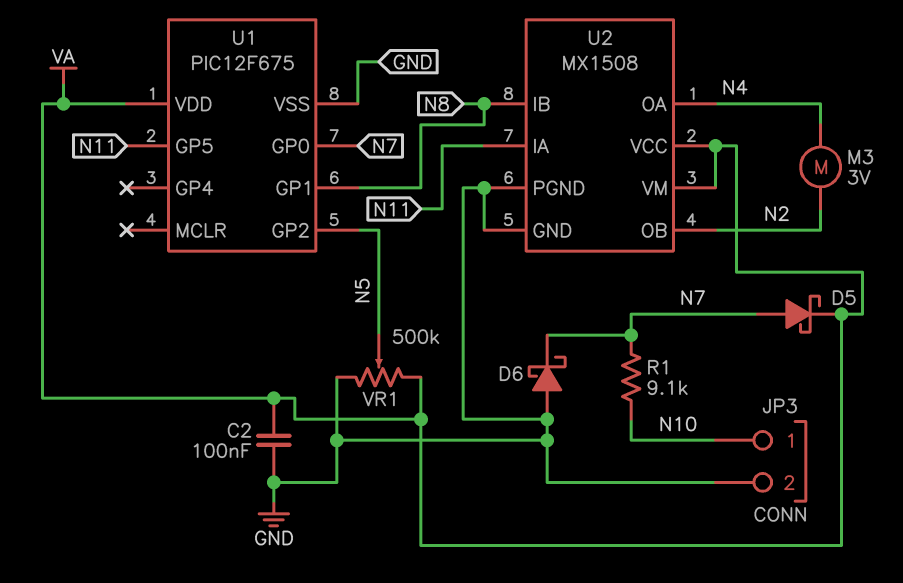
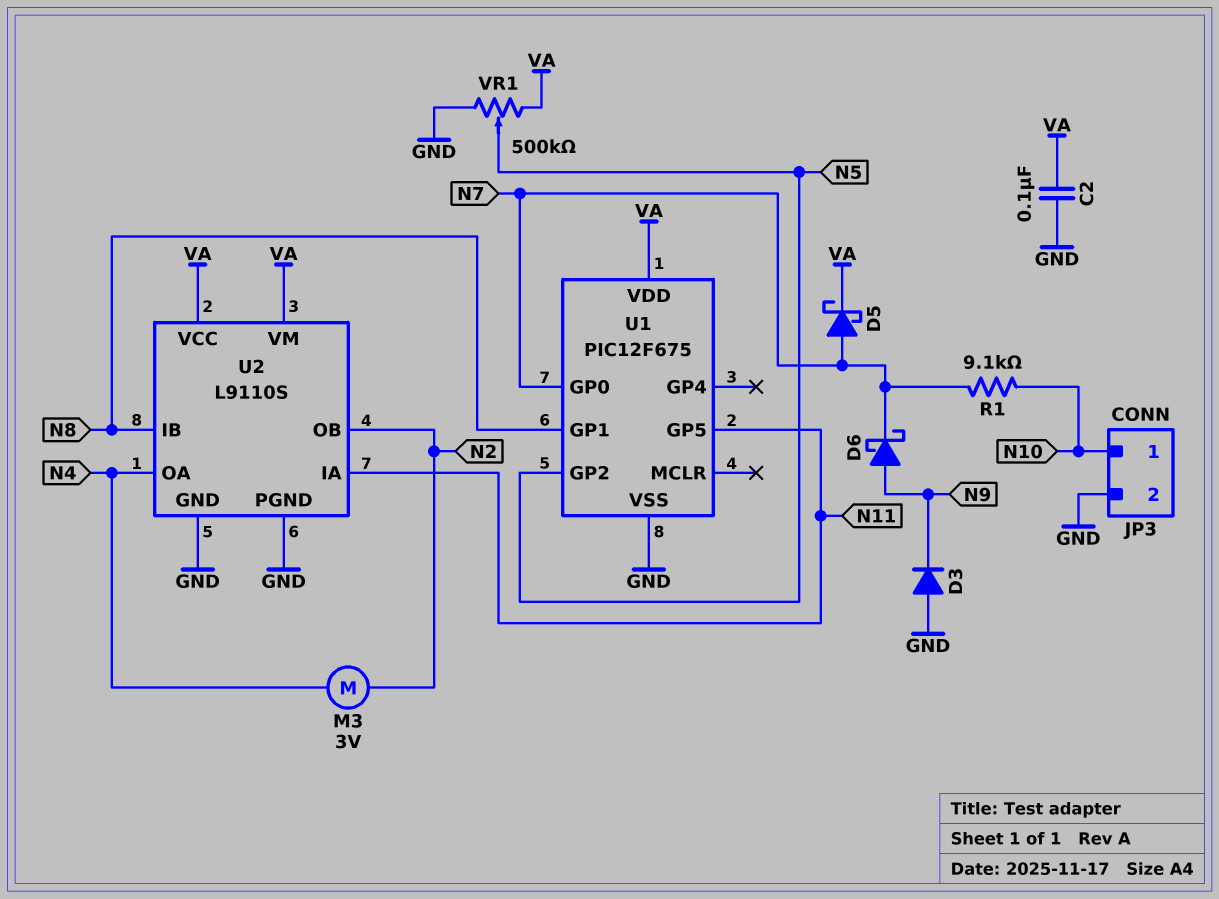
D3: none -> diode (A GND, K N9)
D6: schottky (A GND, K N7) -> schottky (A N9, K N7)
U2: MX1508 -> L9110S

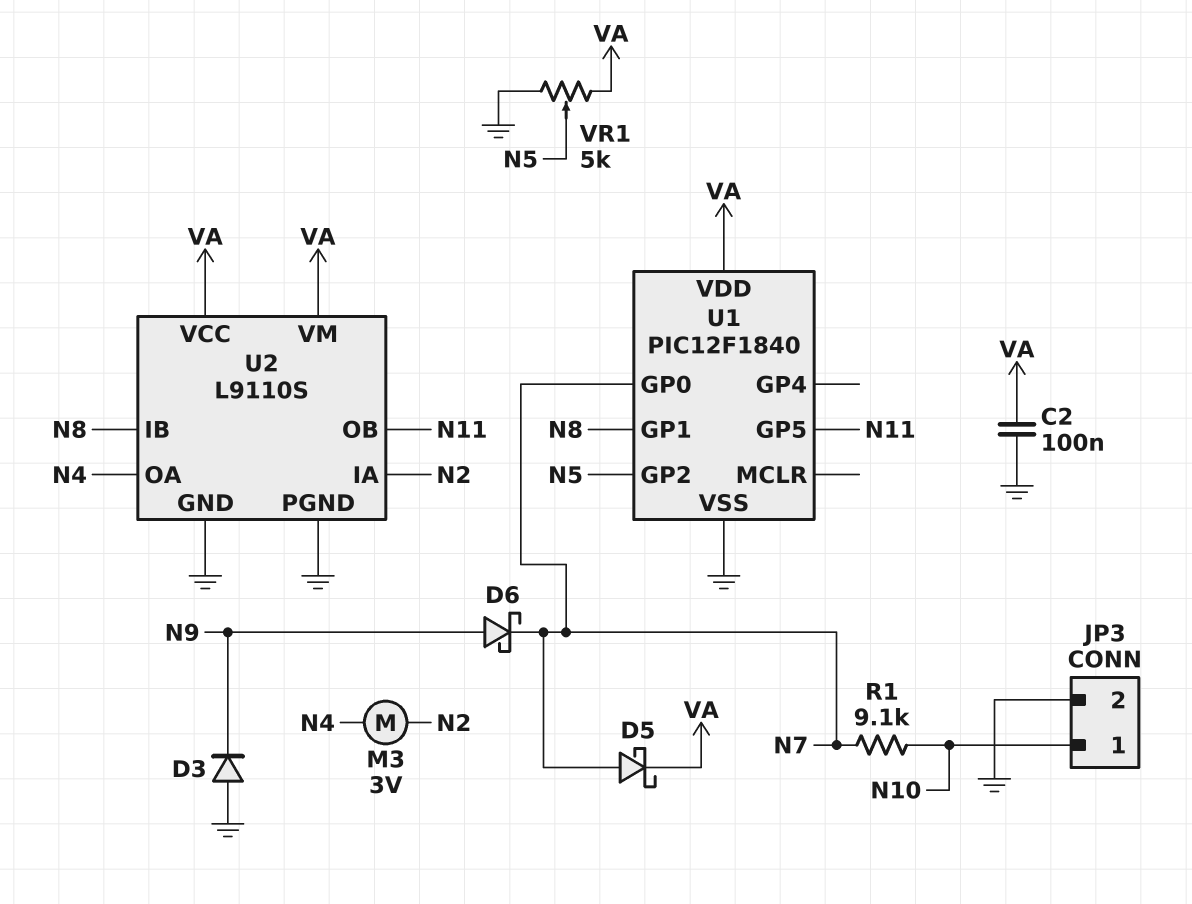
U1: PIC12F675 -> PIC12F1840
U2 pin IA: N11 -> N2
U2 pin OB: N2 -> N11
VR1: 500k (GND, VA, wiper N5) -> 5k (GND, VA, wiper N5)

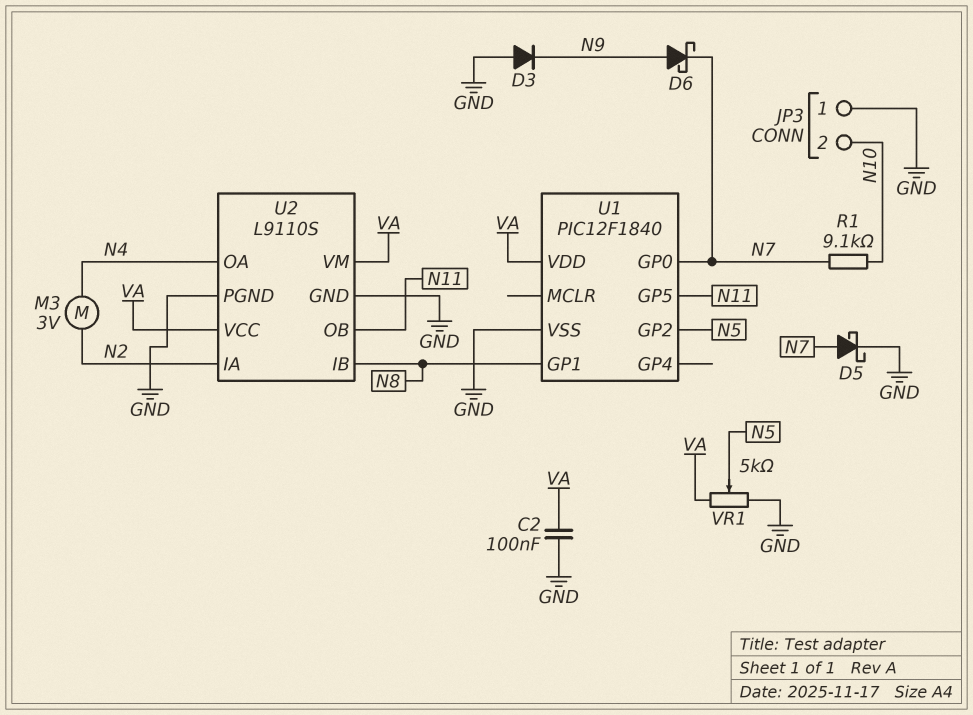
D5: schottky (A N7, K VA) -> schottky (A N7, K GND)
JP3 pin 1: N10 -> GND
JP3 pin 2: GND -> N10

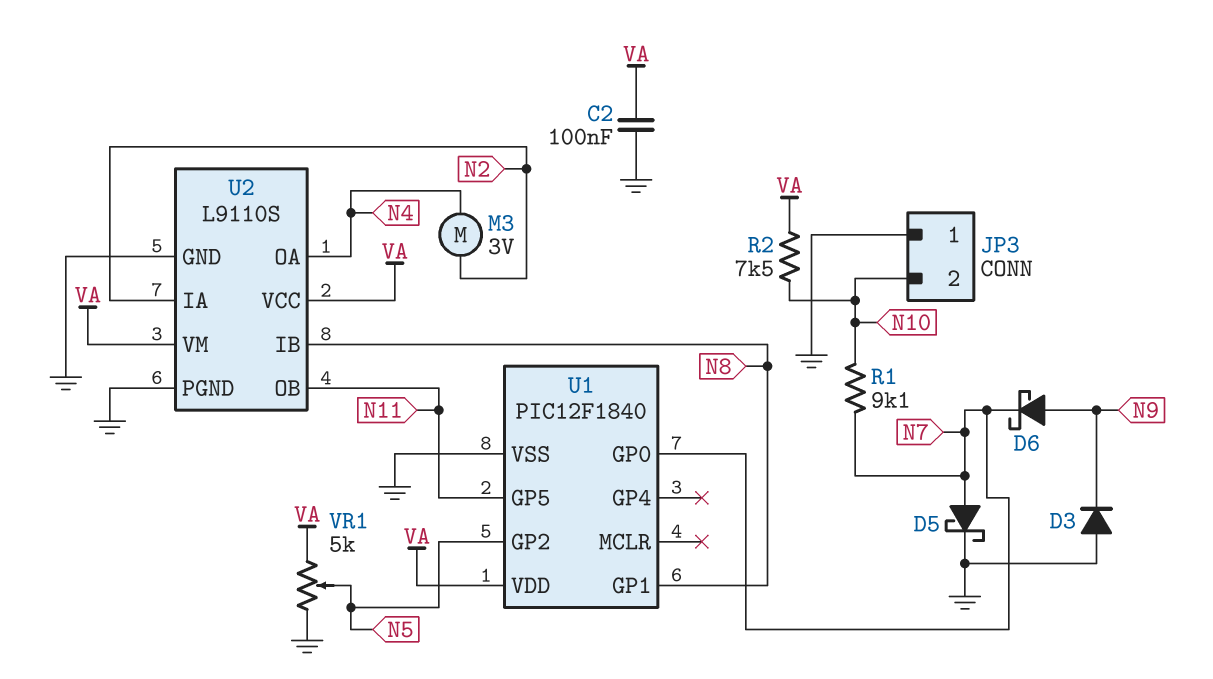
R2: none -> 7.5k (N10, VA)

